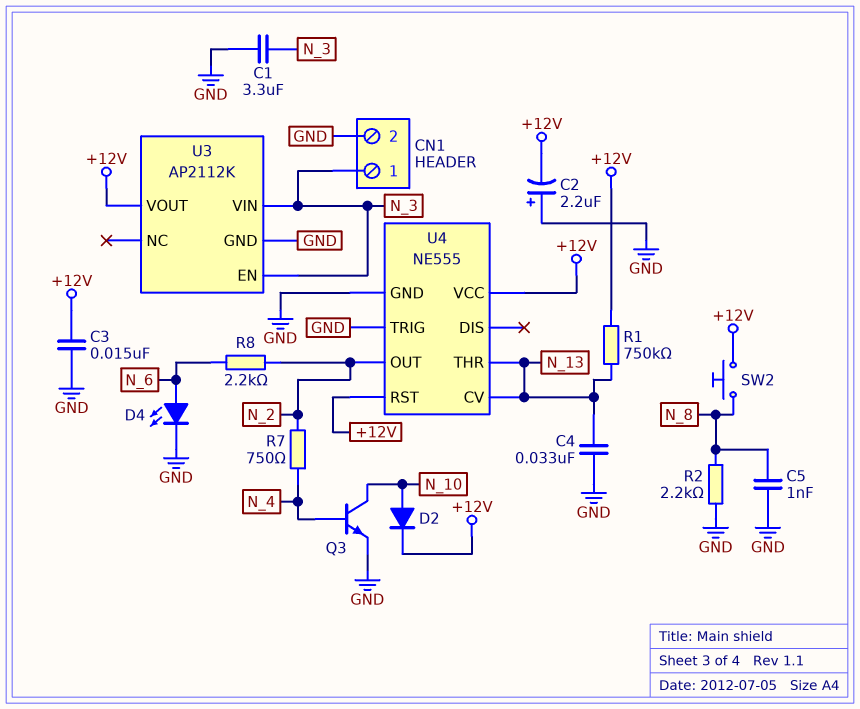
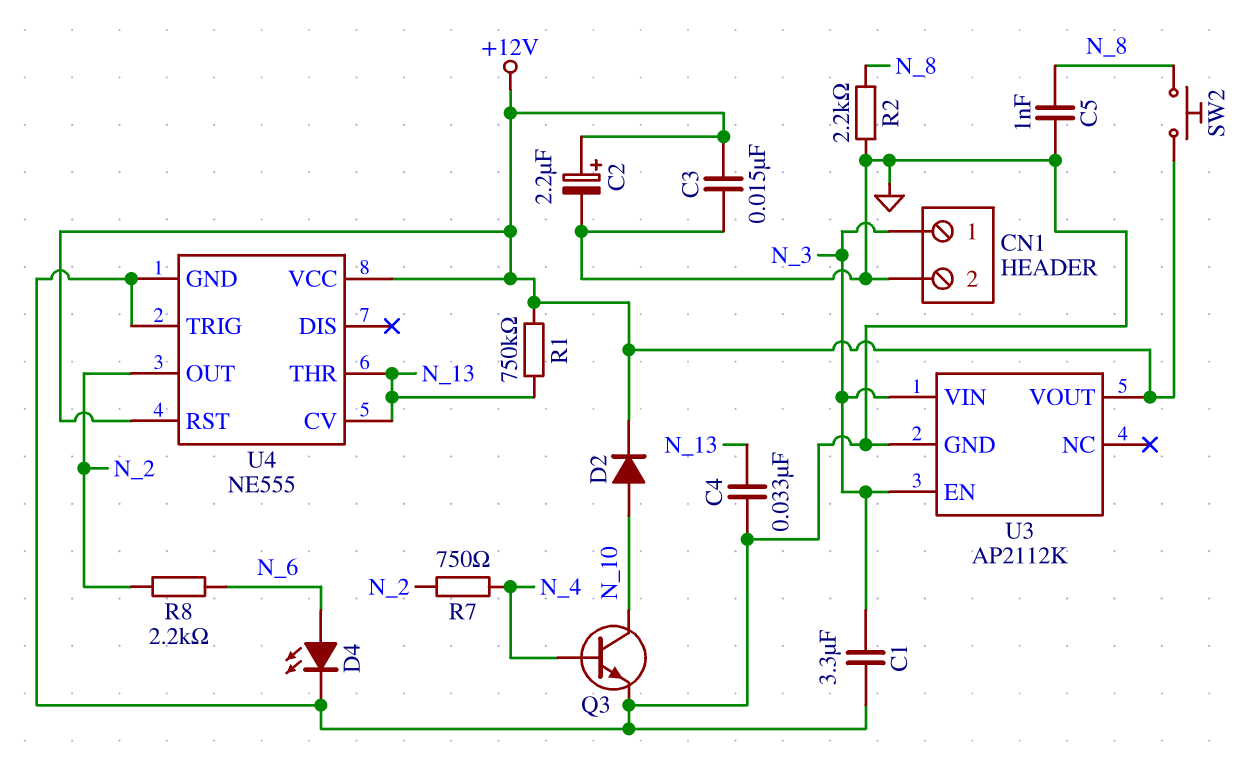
C2: 2.2uF (plus GND, minus +12V) -> 2.2uF (plus +12V, minus GND)

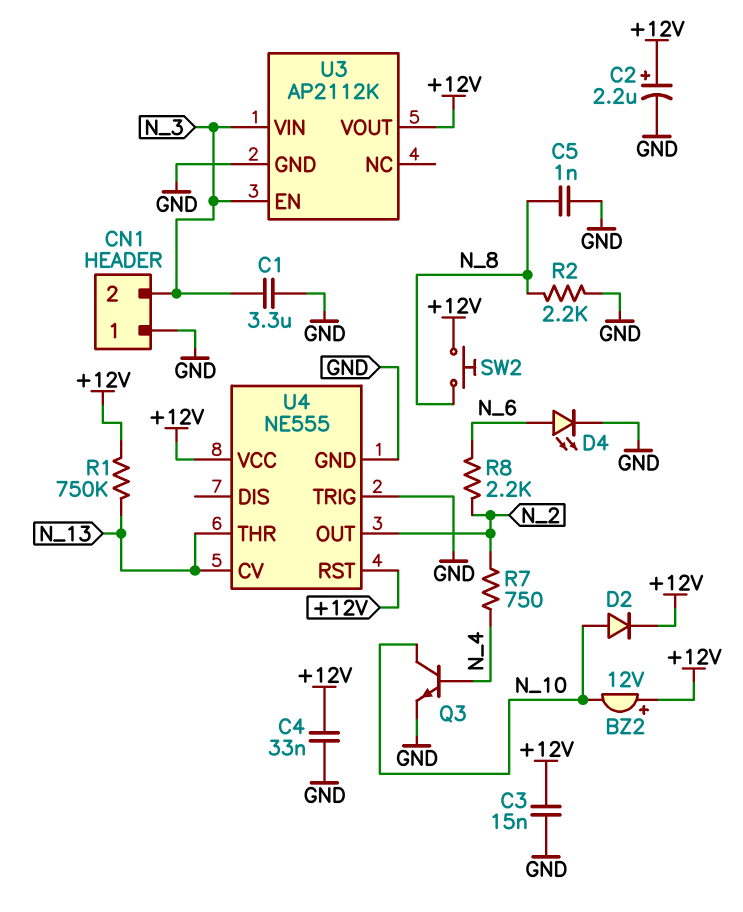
BZ2: none -> buzzer 12V (plus +12V, minus N_10)
C4: 33nF (GND, N_13) -> 33nF (+12V, GND)
CN1 pin 1: N_3 -> GND
CN1 pin 2: GND -> N_3

